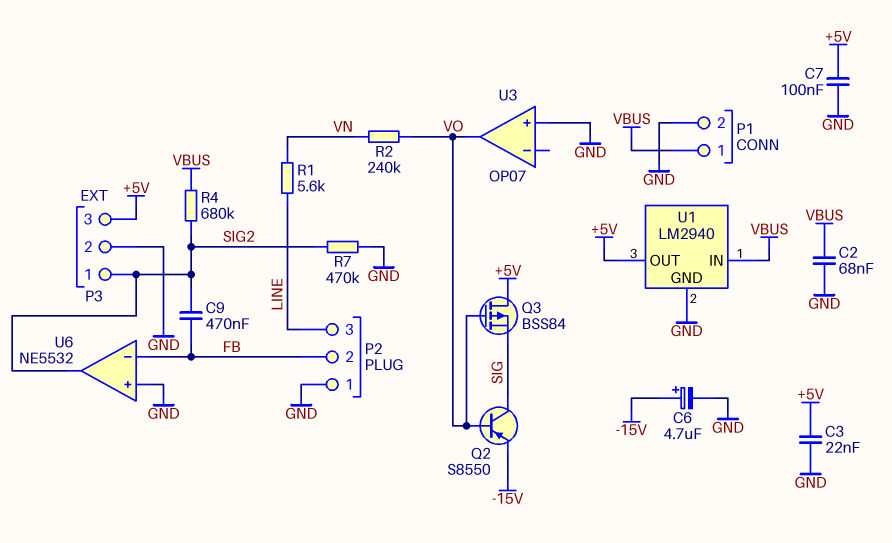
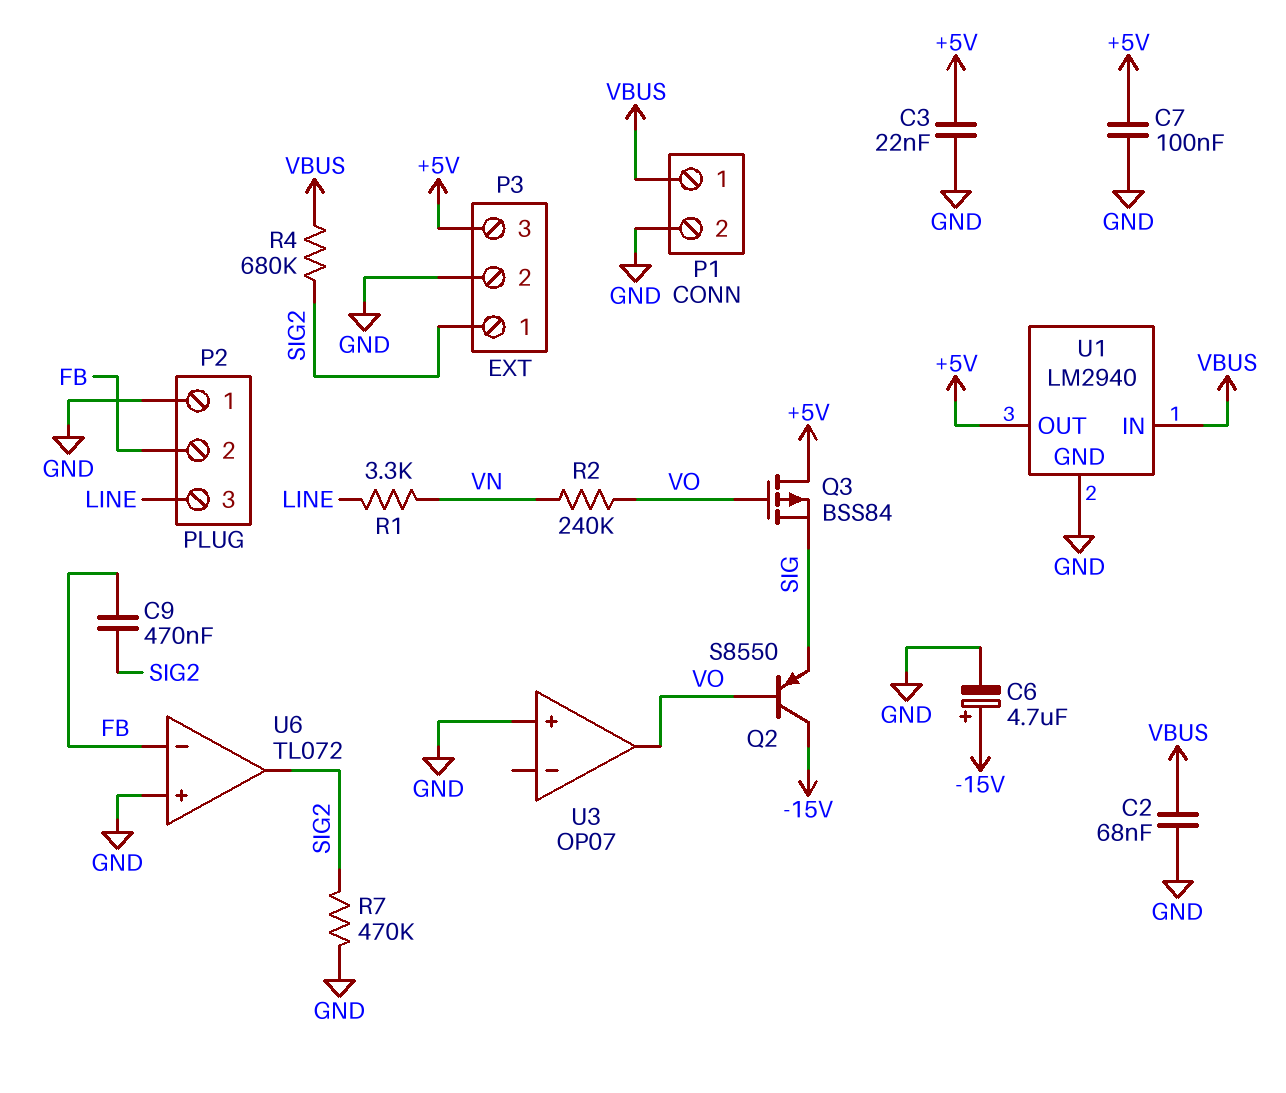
Q2: PNP S8550 (B VO, C SIG, E -15V) -> PNP S8550 (B VO, C -15V, E SIG)
R1: 5.6k (LINE, VN) -> 3.3k (LINE, VN)
U6: NE5532 -> TL072

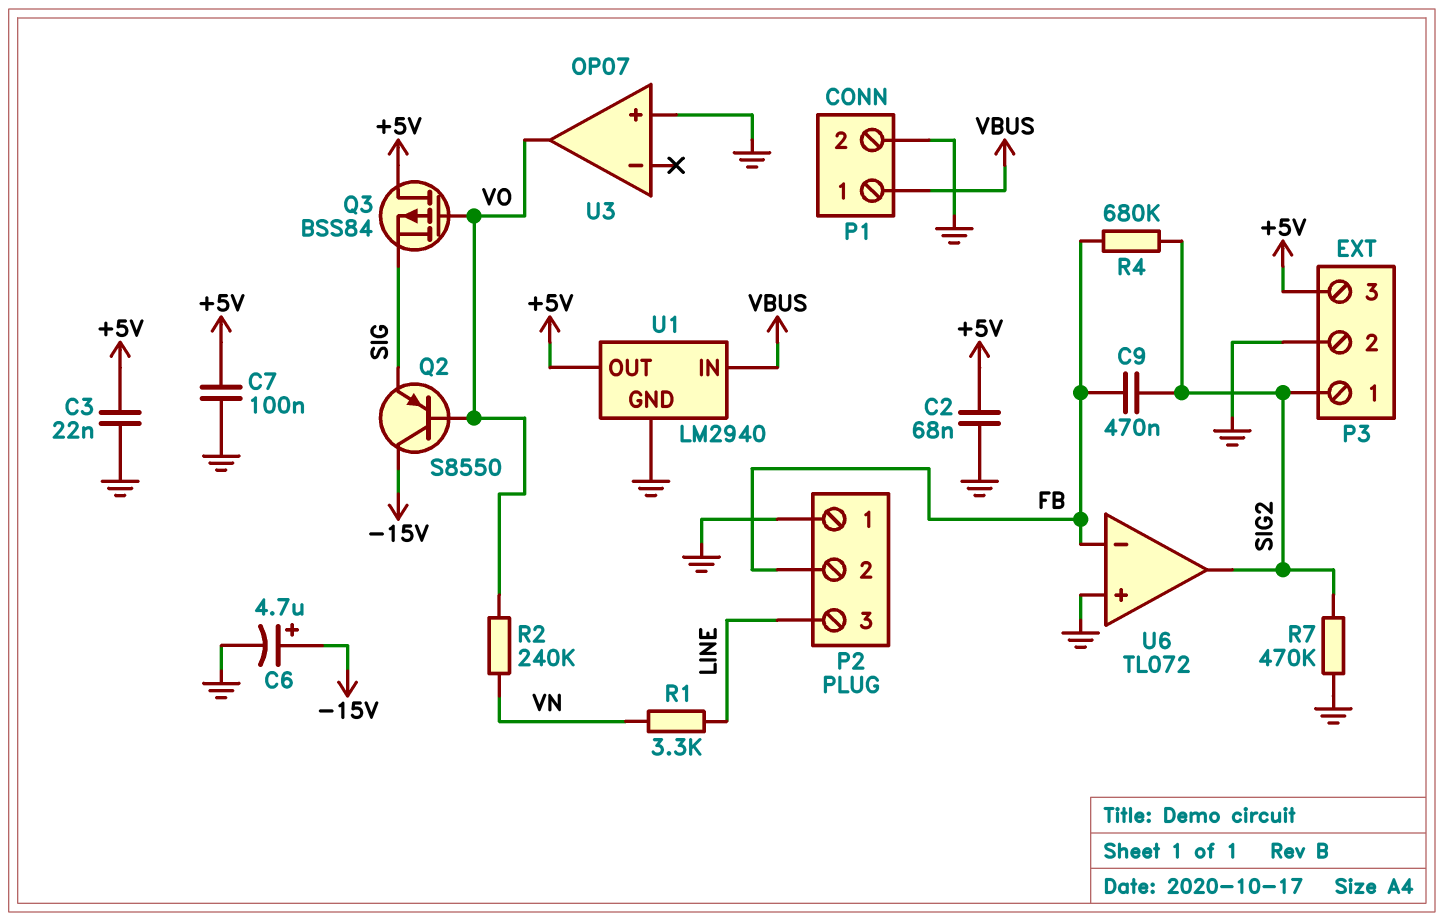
C2: 68nF (GND, VBUS) -> 68nF (+5V, GND)
R4: 680k (SIG2, VBUS) -> 680k (FB, SIG2)

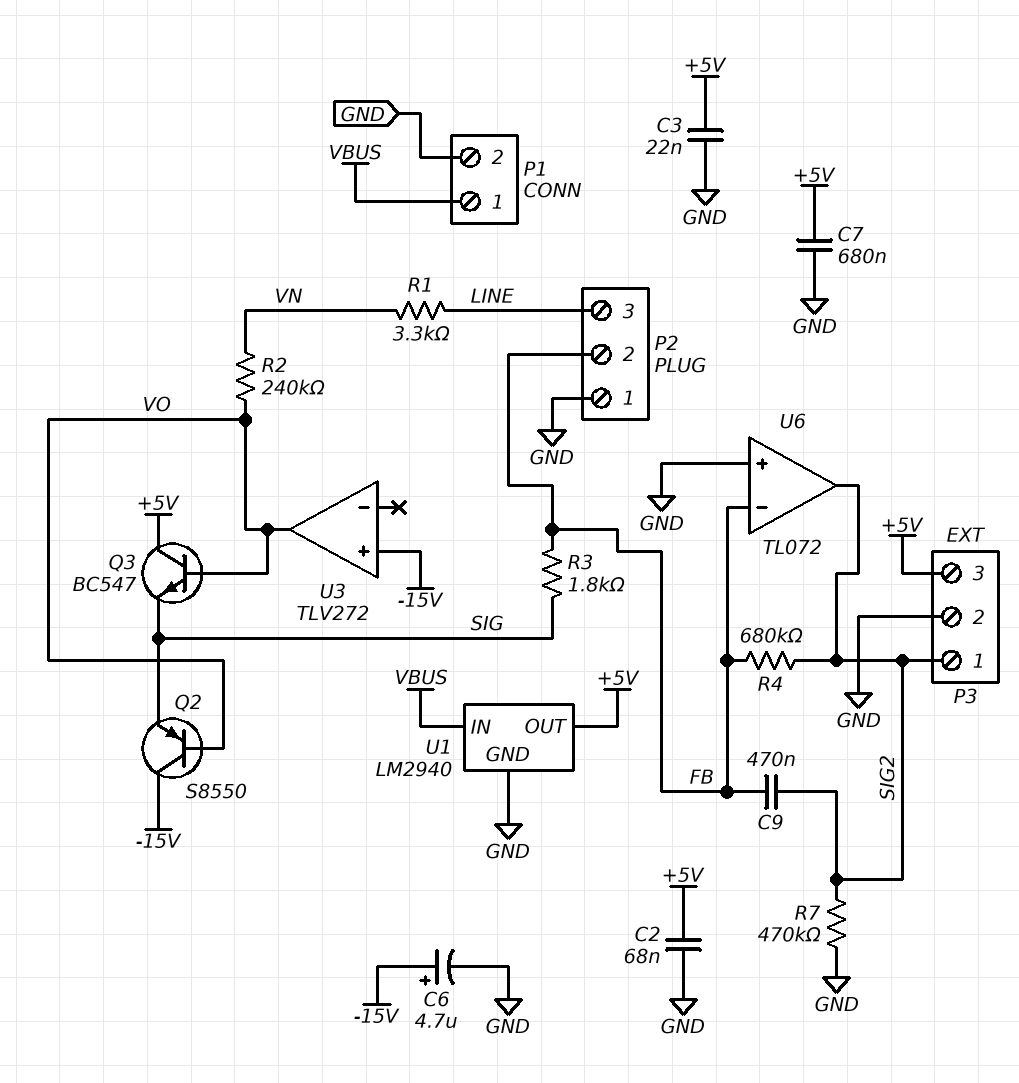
C7: 100nF (+5V, GND) -> 680nF (+5V, GND)
Q3: PMOS BSS84 (G VO, D +5V, S SIG) -> NPN BC547 (B VO, C +5V, E SIG)
R3: none -> 1.8k (FB, SIG)
U3: OP07 -> TLV272
U3 pin in+: GND -> -15V

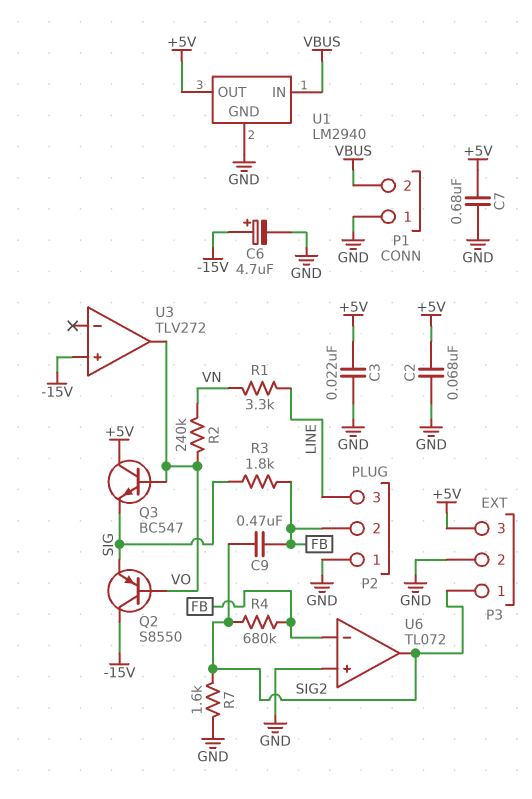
P1 pin 1: VBUS -> GND
P1 pin 2: GND -> VBUS
R7: 470k (GND, SIG2) -> 1.6k (GND, SIG2)

